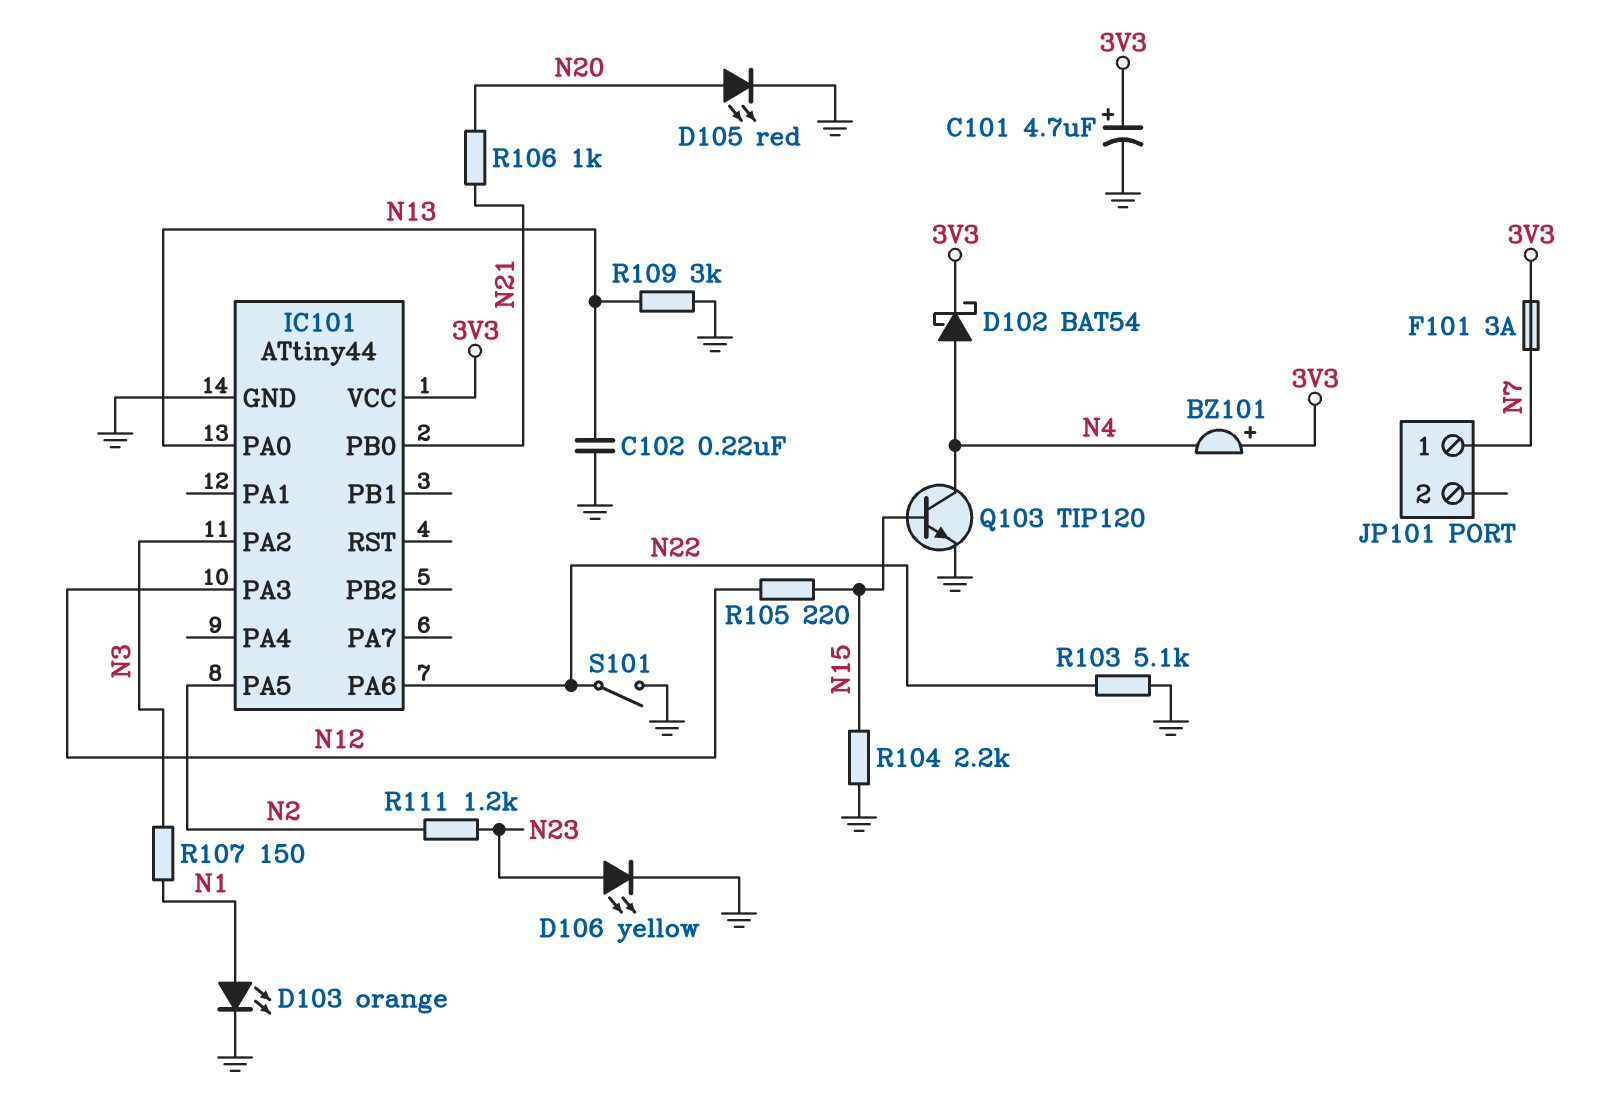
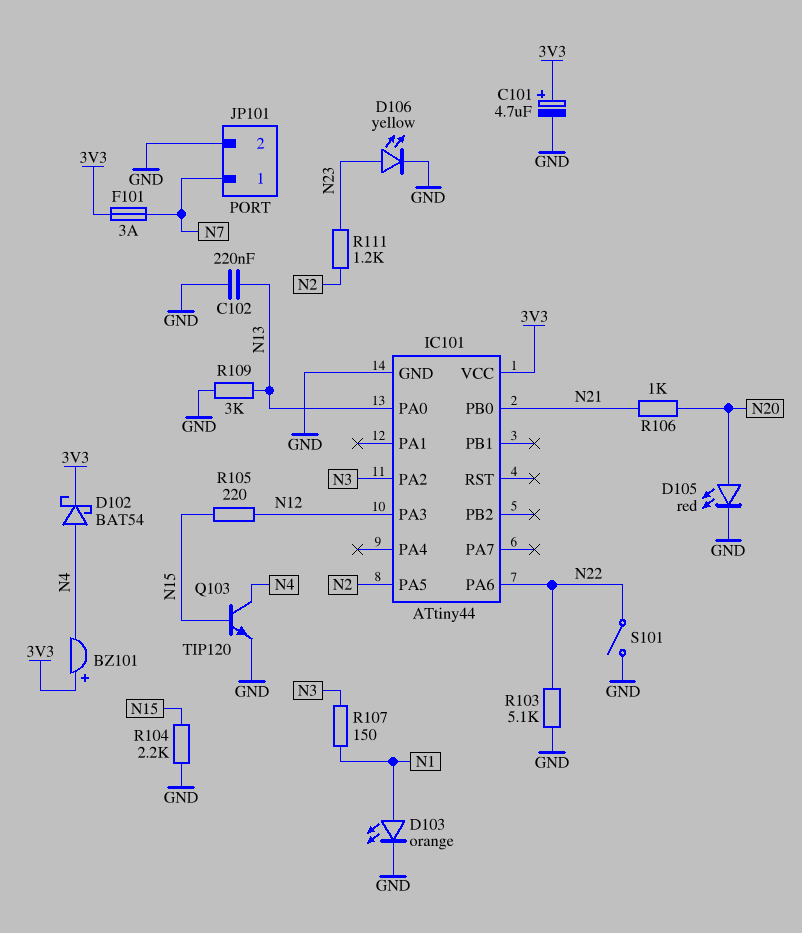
JP101 pin 2: none -> GND

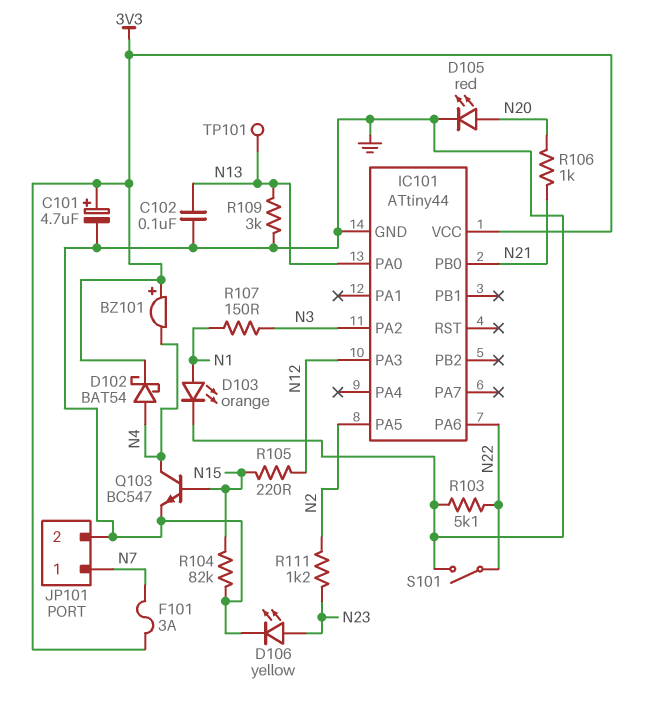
C102: 220nF (GND, N13) -> 100nF (GND, N13)
Q103: NPN TIP120 (B N15, C N4, E GND) -> NPN BC547 (B N15, C N4, E GND)
R104: 2.2k (GND, N15) -> 82k (GND, N15)
TP101: none -> test point (N13)

